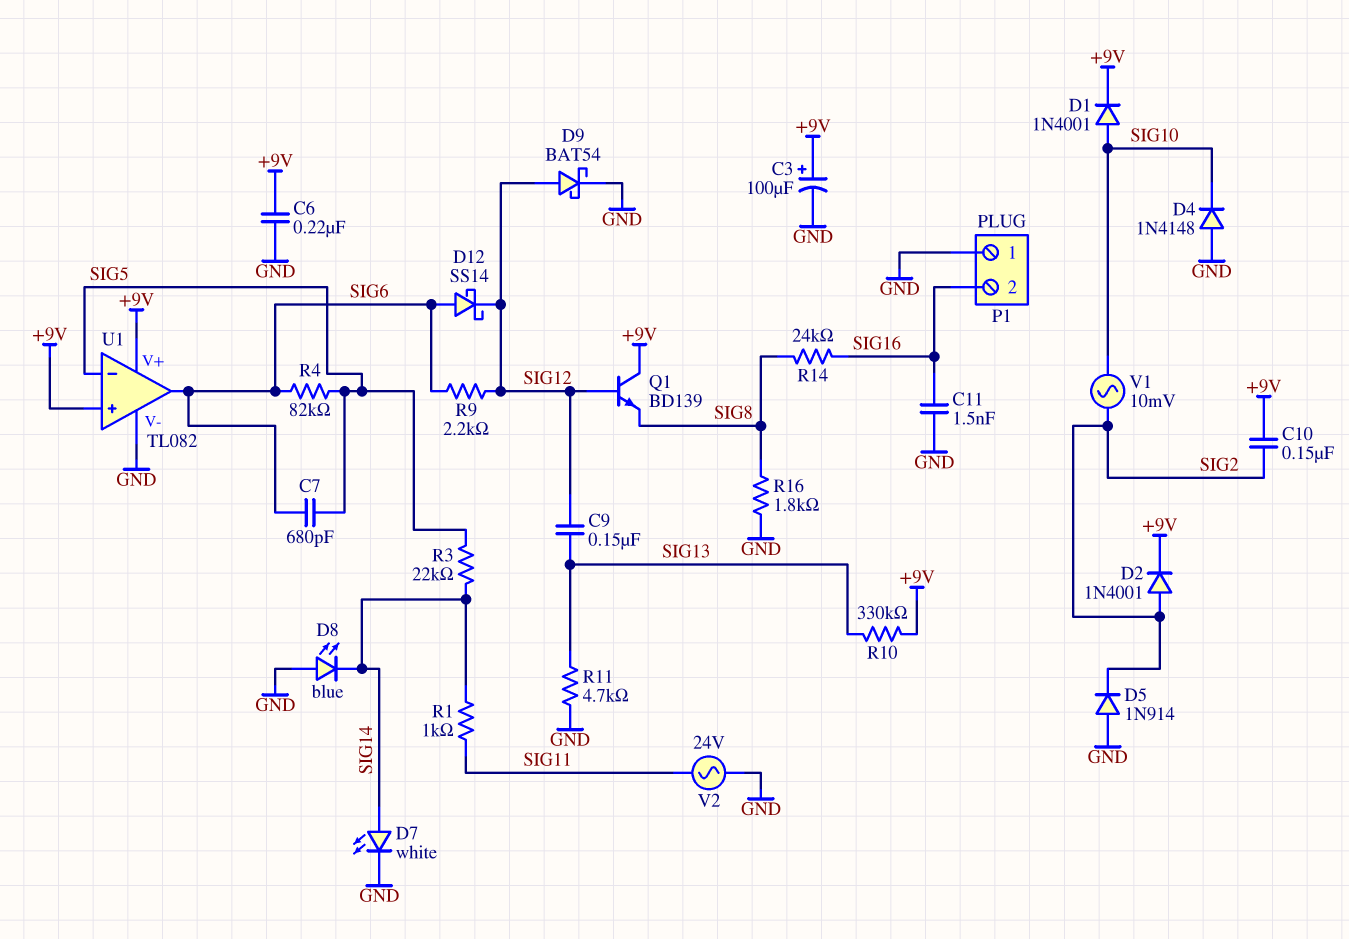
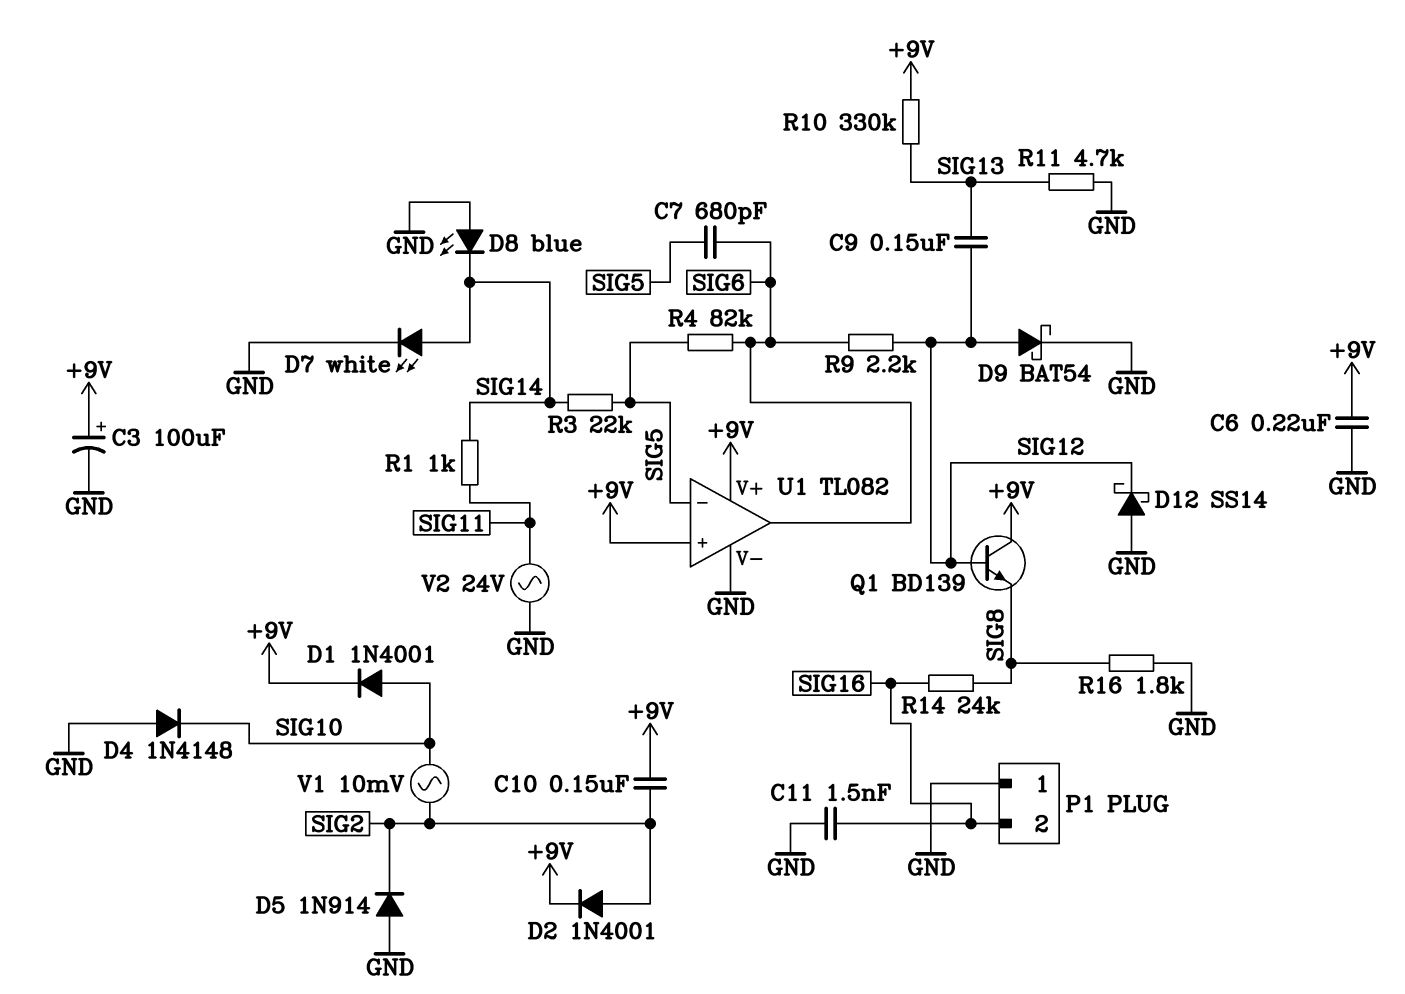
D12: schottky SS14 (A SIG6, K SIG12) -> schottky SS14 (A GND, K SIG12)

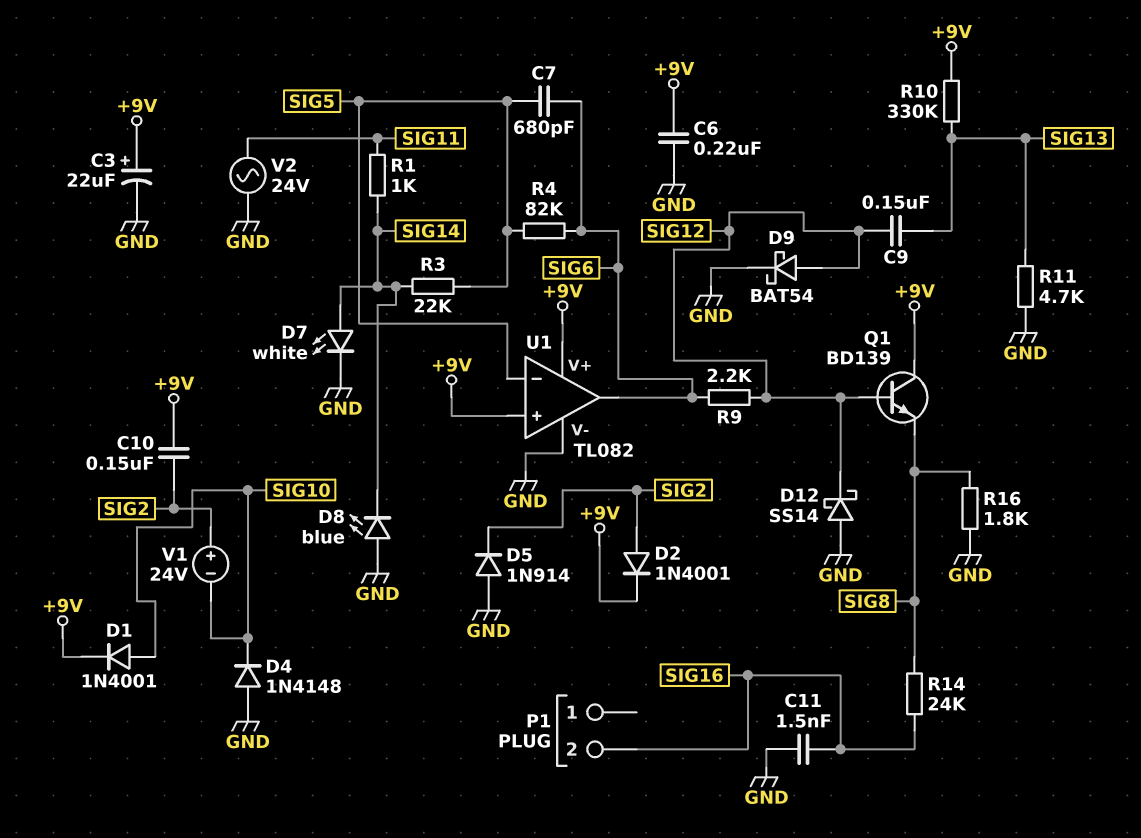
C3: 100uF (plus +9V, minus GND) -> 22uF (plus +9V, minus GND)
P1 pin 1: GND -> none
V1: AC 10mV (SIG2, SIG10) -> 24V (plus SIG2, minus SIG10)

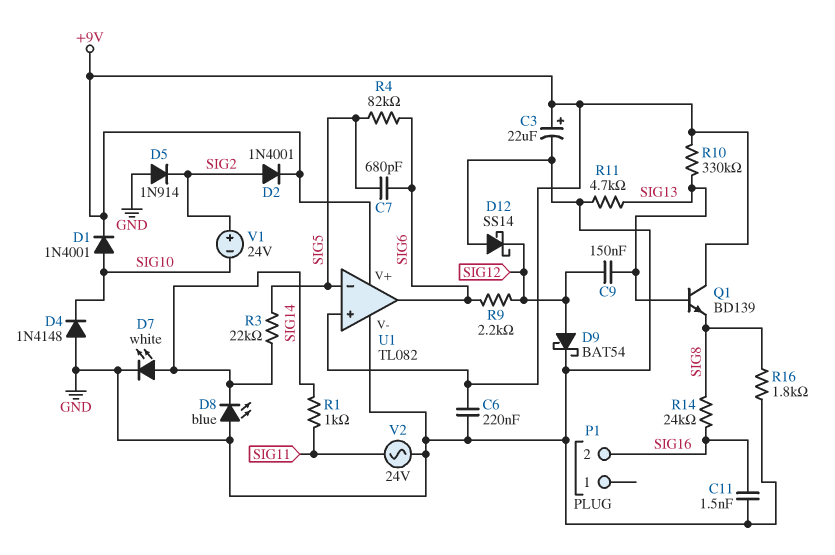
C10: 150nF (+9V, SIG2) -> none
Q1: NPN BD139 (B SIG12, C +9V, E SIG8) -> NPN BD139 (B SIG13, C +9V, E SIG8)

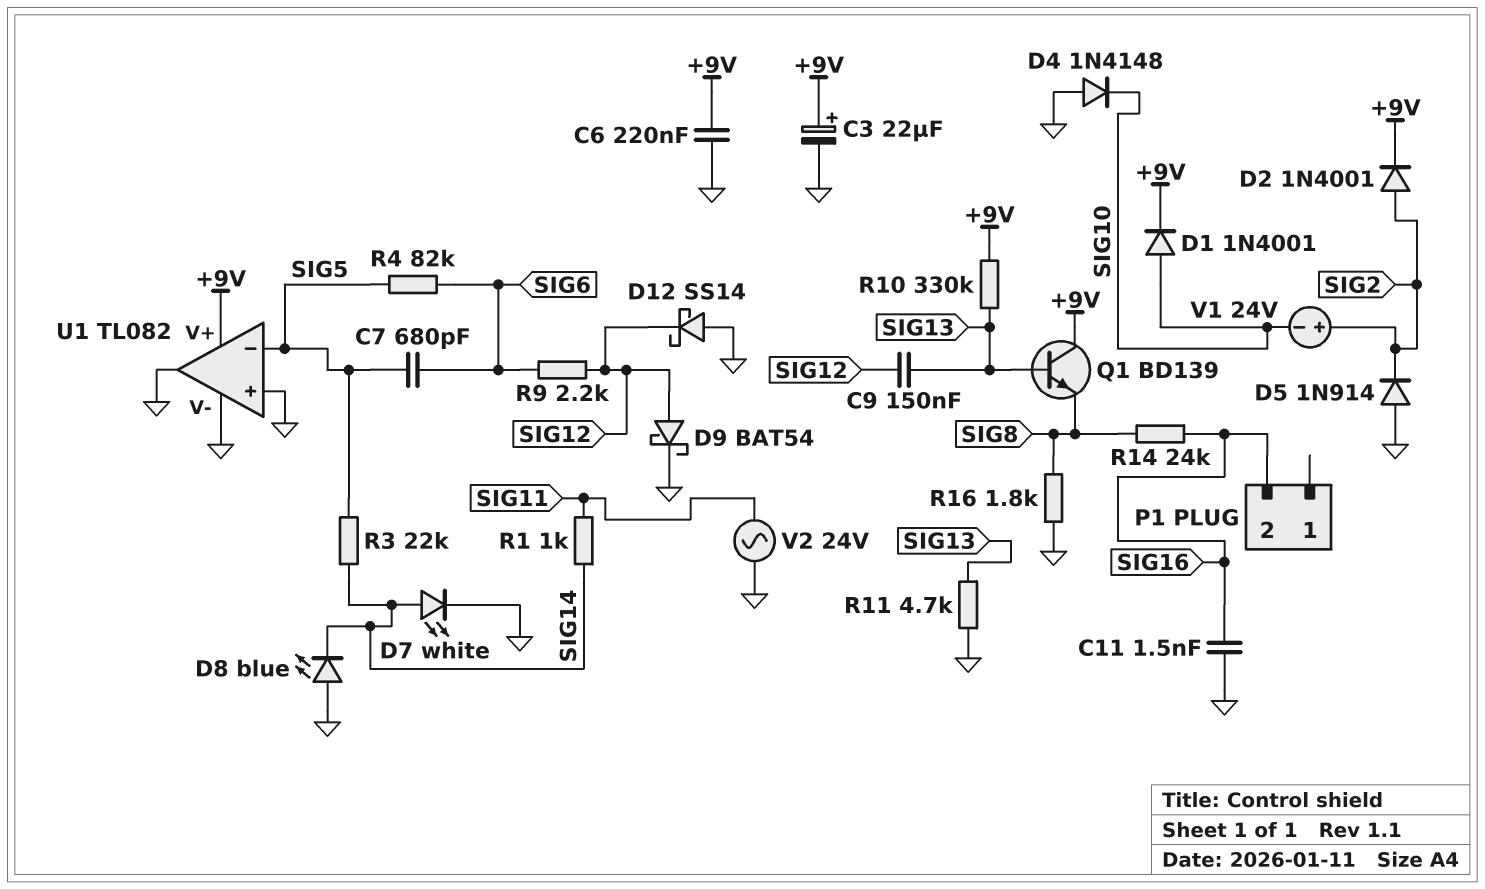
U1 pin in+: +9V -> GND
U1 pin out: SIG6 -> GND

